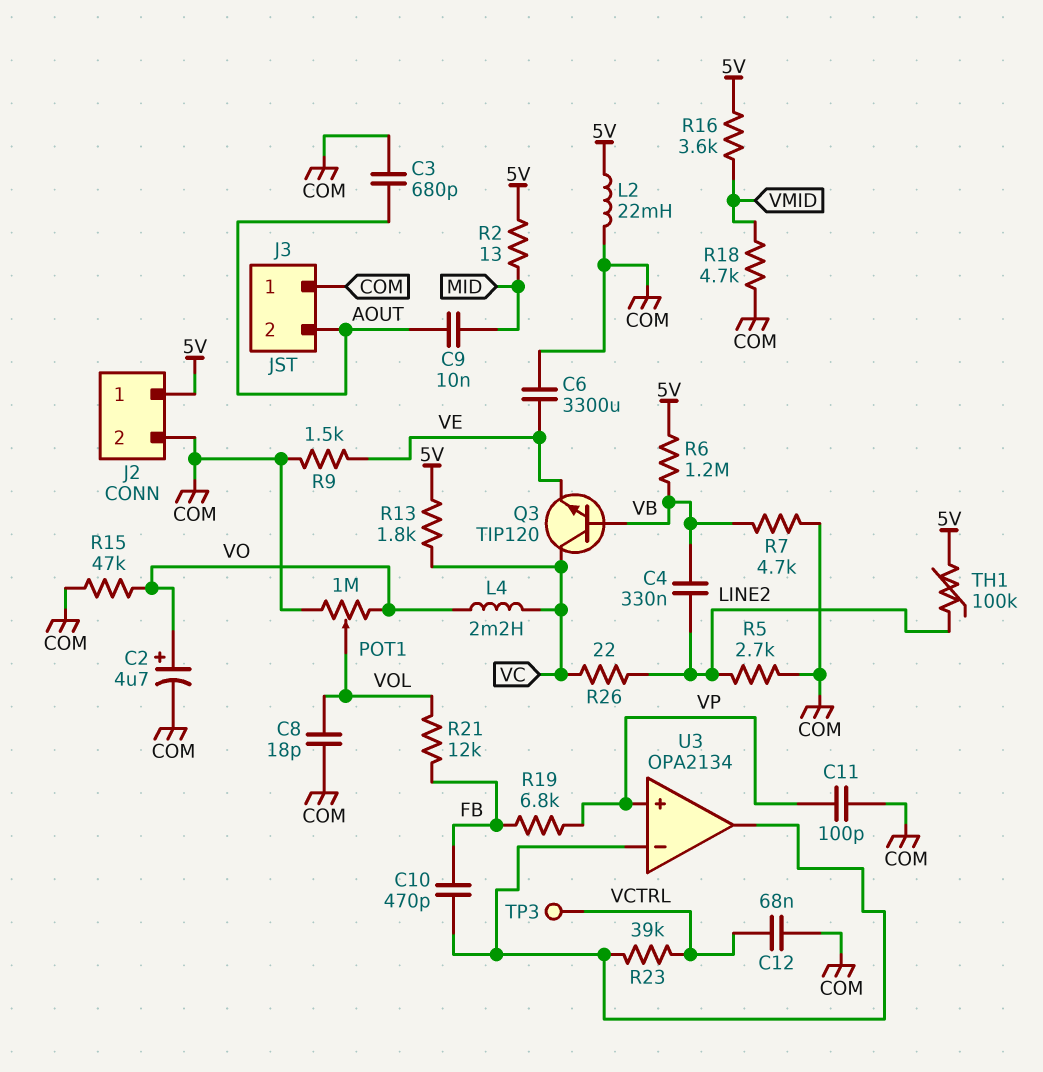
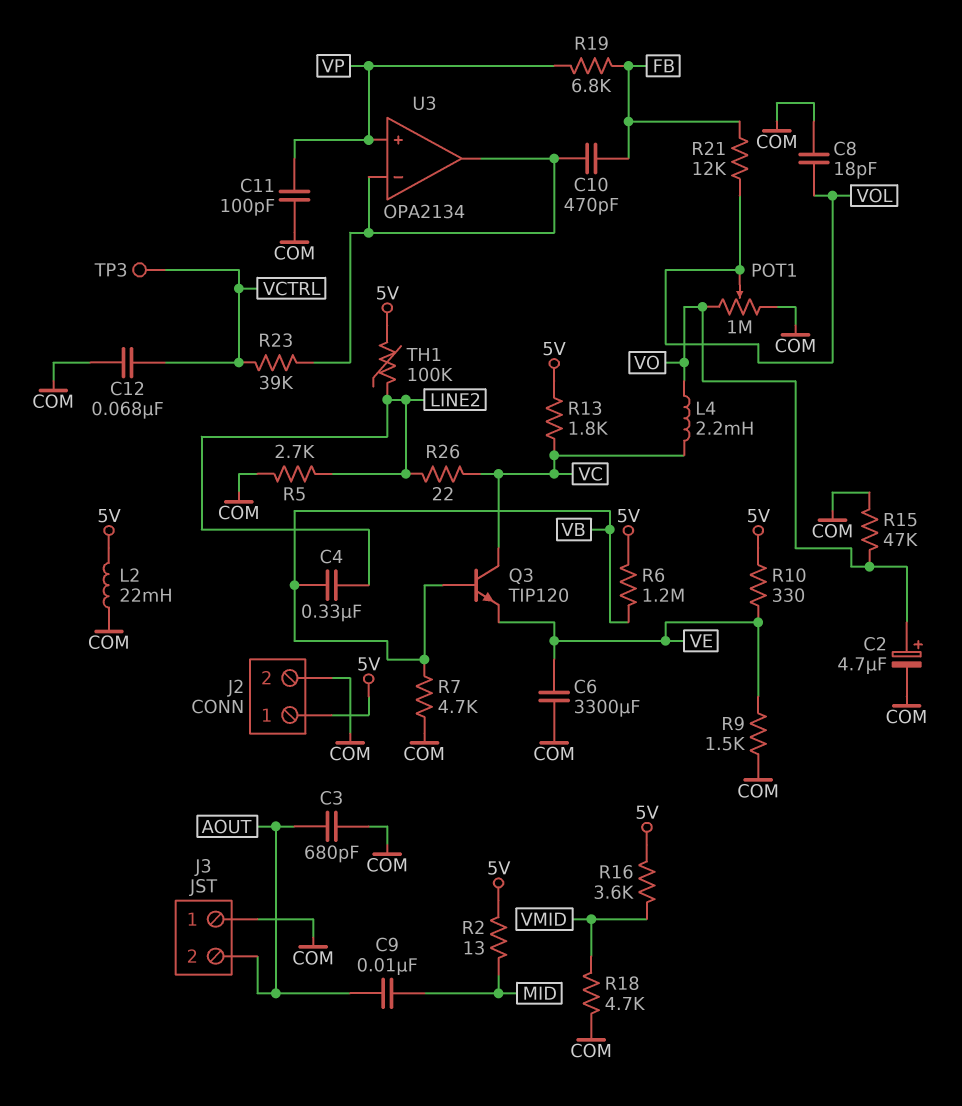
R10: none -> 330 (5V, VE)

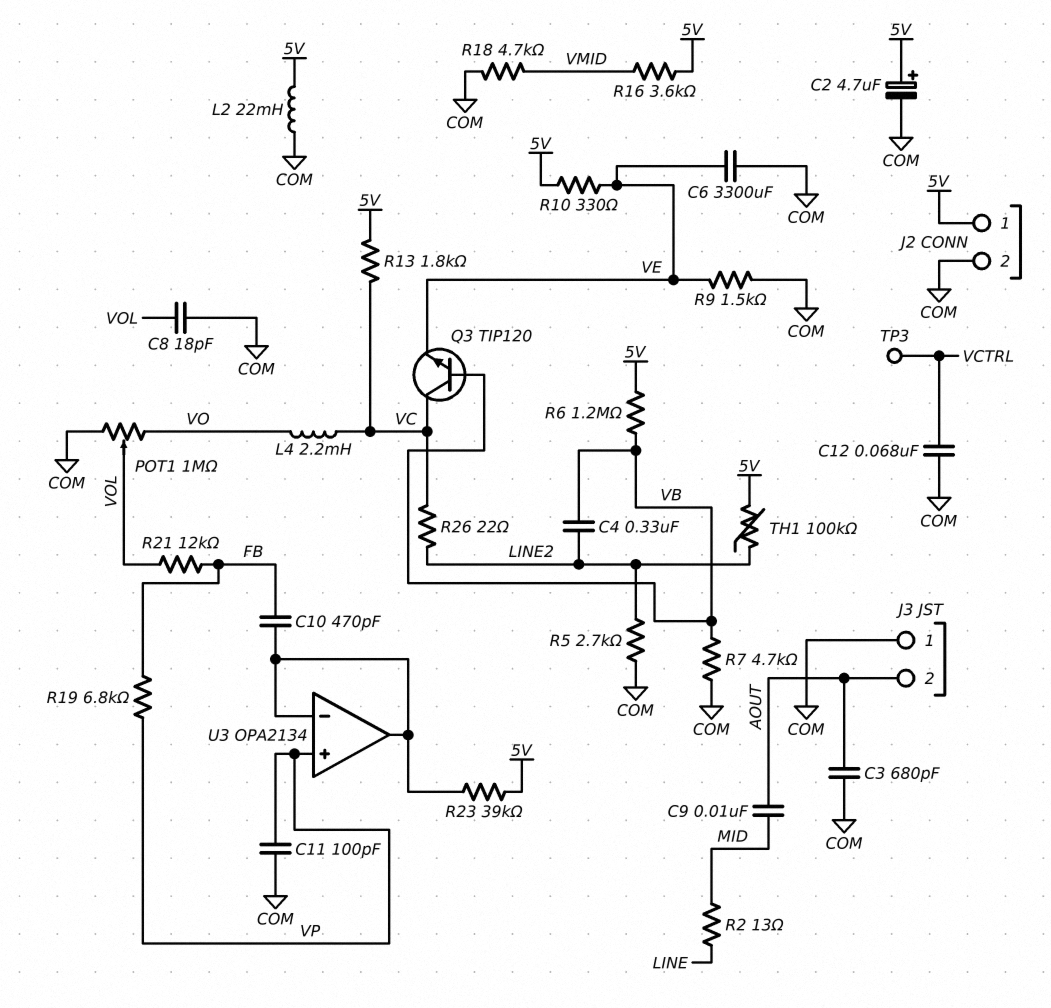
C2: 4.7uF (plus VO, minus COM) -> 4.7uF (plus 5V, minus COM)
R2: 13 (5V, MID) -> 13 (LINE, MID)
R15: 47k (COM, VO) -> none
R23: 39k (U3/in-, VCTRL) -> 39k (5V, U3/in-)

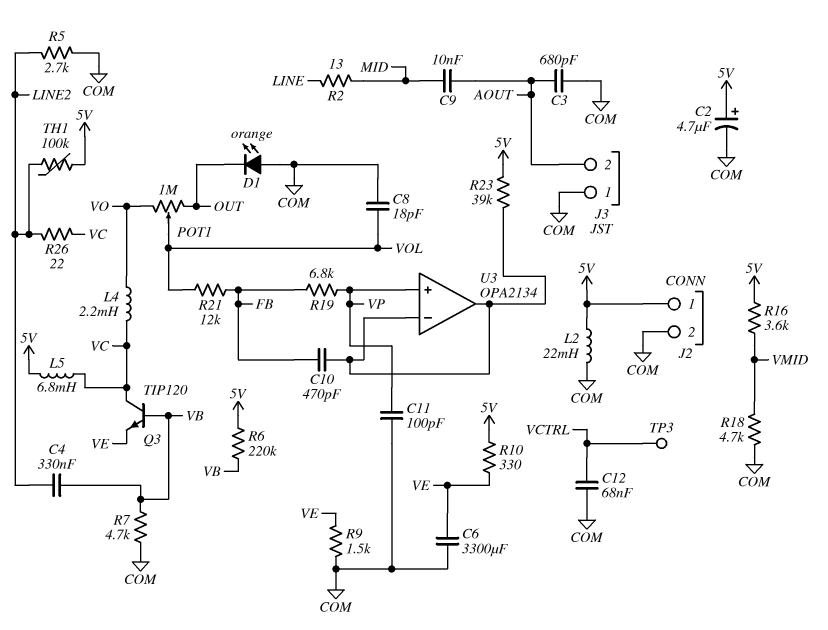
D1: none -> LED orange (A COM, K OUT)
L5: none -> 6.8mH (5V, VC)
POT1: 1M (COM, VO, wiper VOL) -> 1M (OUT, VO, wiper VOL)
R6: 1.2M (5V, VB) -> 220k (5V, VB)
R13: 1.8k (5V, VC) -> none

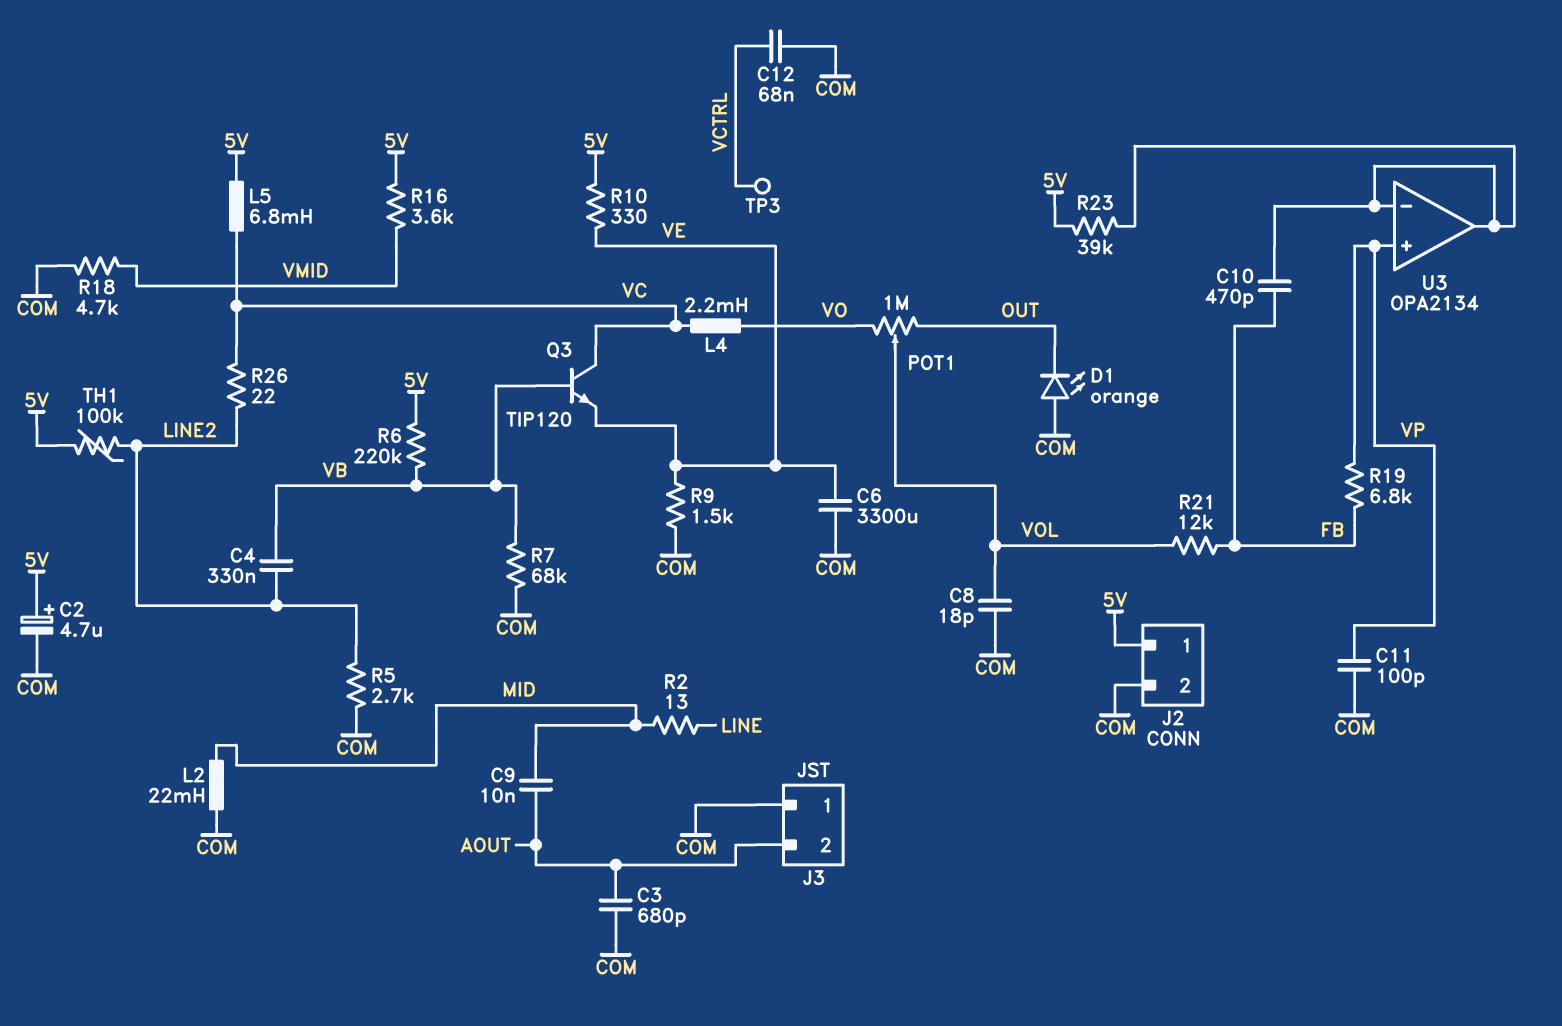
L2: 22mH (5V, COM) -> 22mH (COM, MID)
R7: 4.7k (COM, VB) -> 68k (COM, VB)

